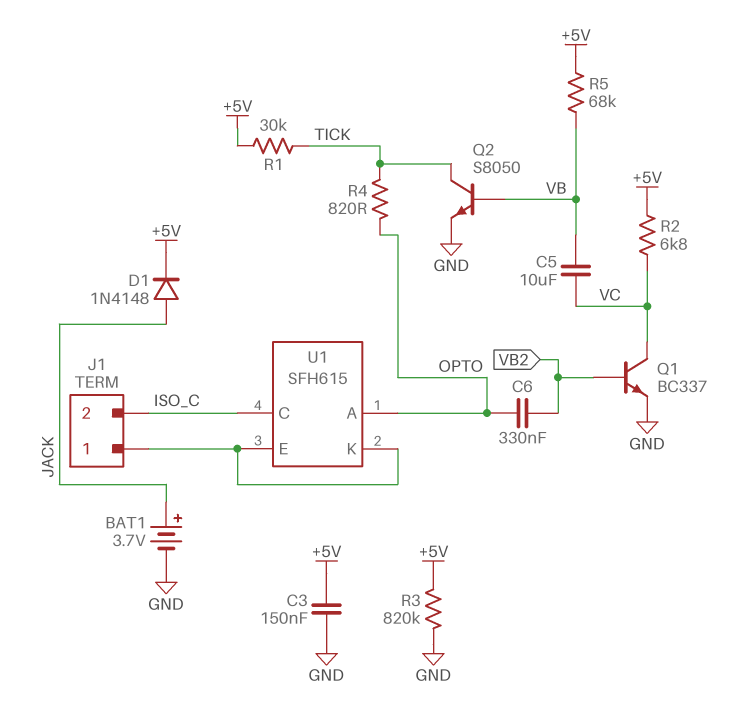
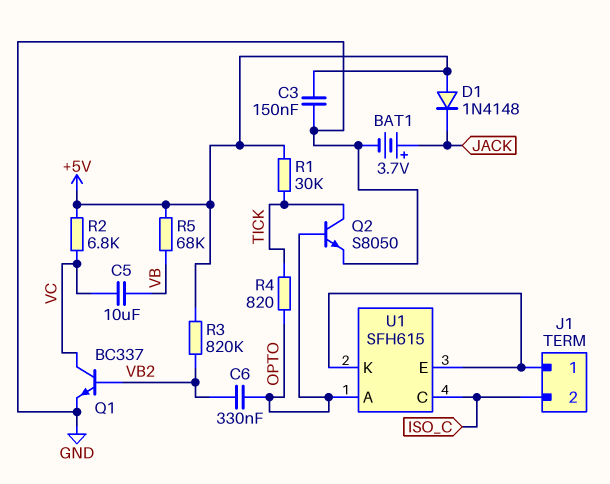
D1: diode 1N4148 (A JACK, K +5V) -> diode 1N4148 (A +5V, K JACK)
Q2: NPN S8050 (B VB, C TICK, E GND) -> NPN S8050 (B OPTO, C TICK, E GND)
R3: 820k (+5V, GND) -> 820k (+5V, VB2)

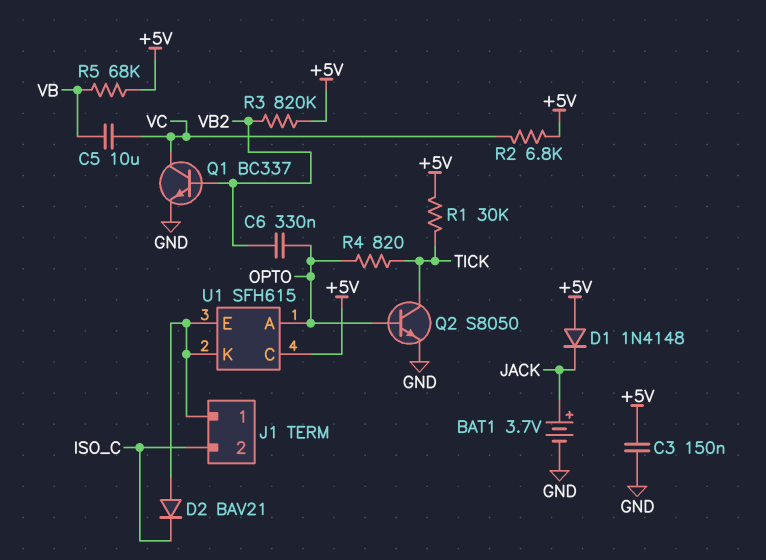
D2: none -> diode BAV21 (A J1/1, K ISO_C)
U1 pin C: ISO_C -> +5V

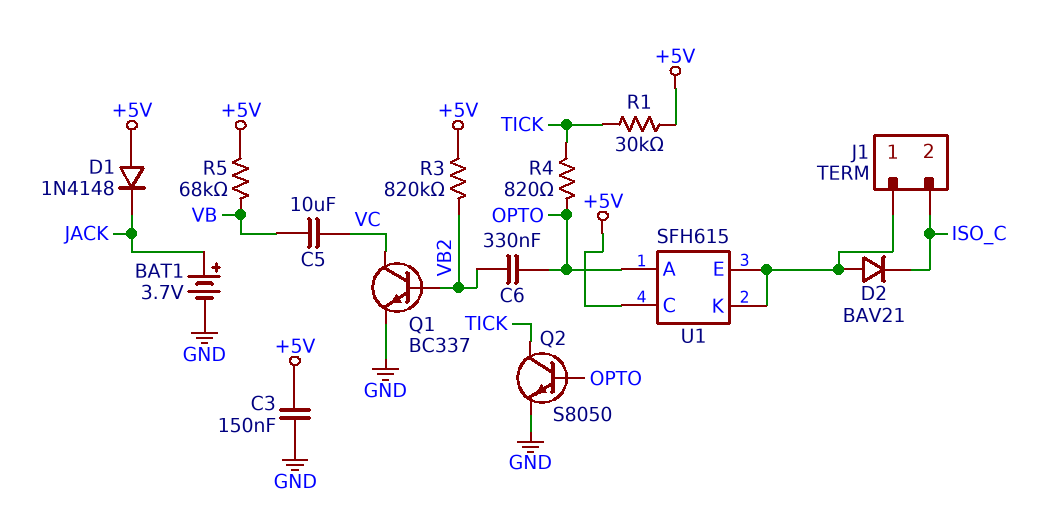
R2: 6.8k (+5V, VC) -> none

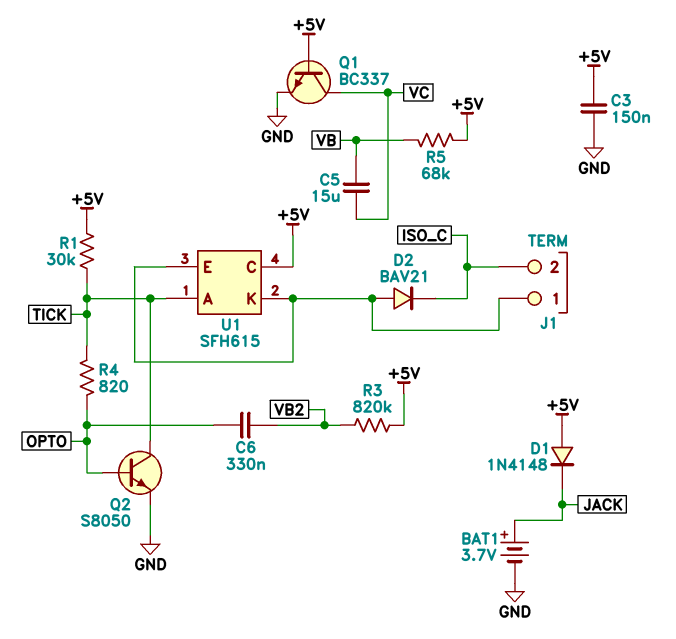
C5: 10uF (VB, VC) -> 15uF (VB, VC)
Q1: NPN BC337 (B VB2, C VC, E GND) -> NPN BC337 (B +5V, C VC, E GND)
U1 pin A: OPTO -> TICK

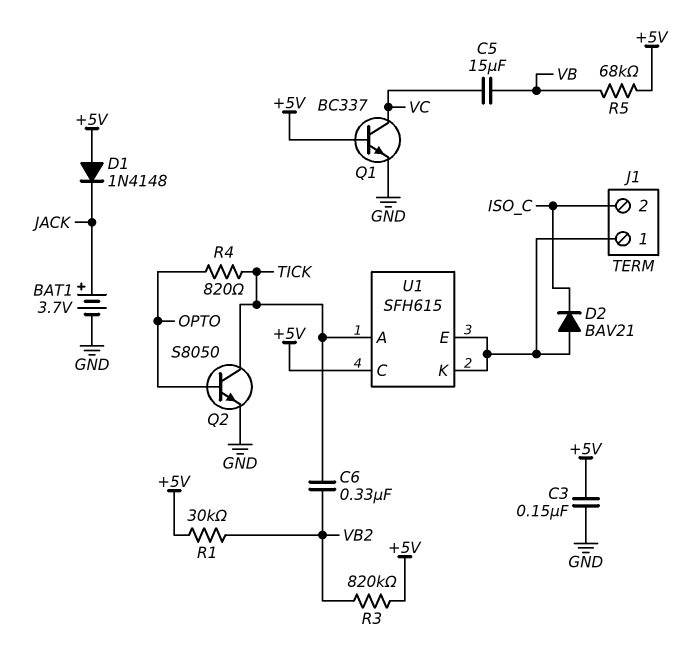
C6: 330nF (OPTO, VB2) -> 330nF (TICK, VB2)
R1: 30k (+5V, TICK) -> 30k (+5V, VB2)

